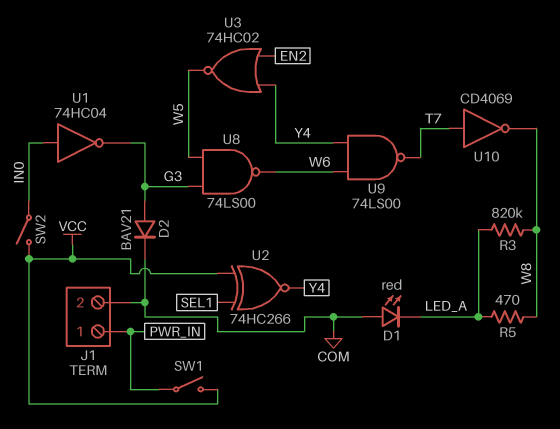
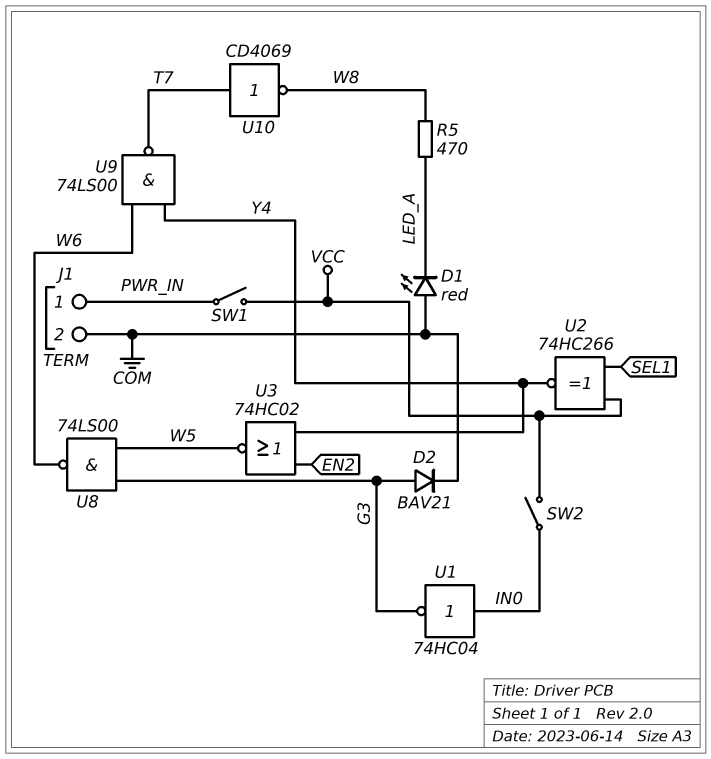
R3: 820k (LED_A, W8) -> none

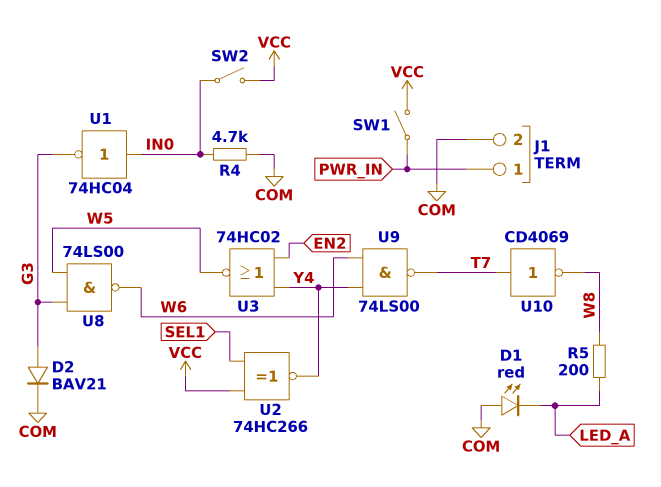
R4: none -> 4.7k (COM, IN0)
R5: 470 (LED_A, W8) -> 200 (LED_A, W8)

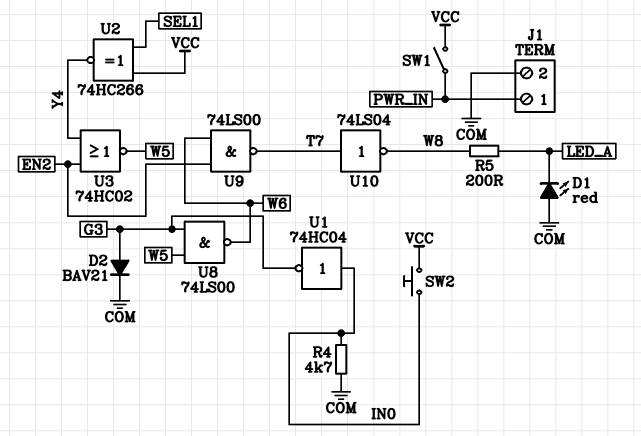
SW2: switch (IN0, VCC) -> button (IN0, VCC)
U9: NAND 74LS00 (in W6, in Y4, out T7) -> NAND 74LS00 (in EN2, in W6, out T7)
U10: NOT CD4069 (in T7, out W8) -> NOT 74LS04 (in T7, out W8)

